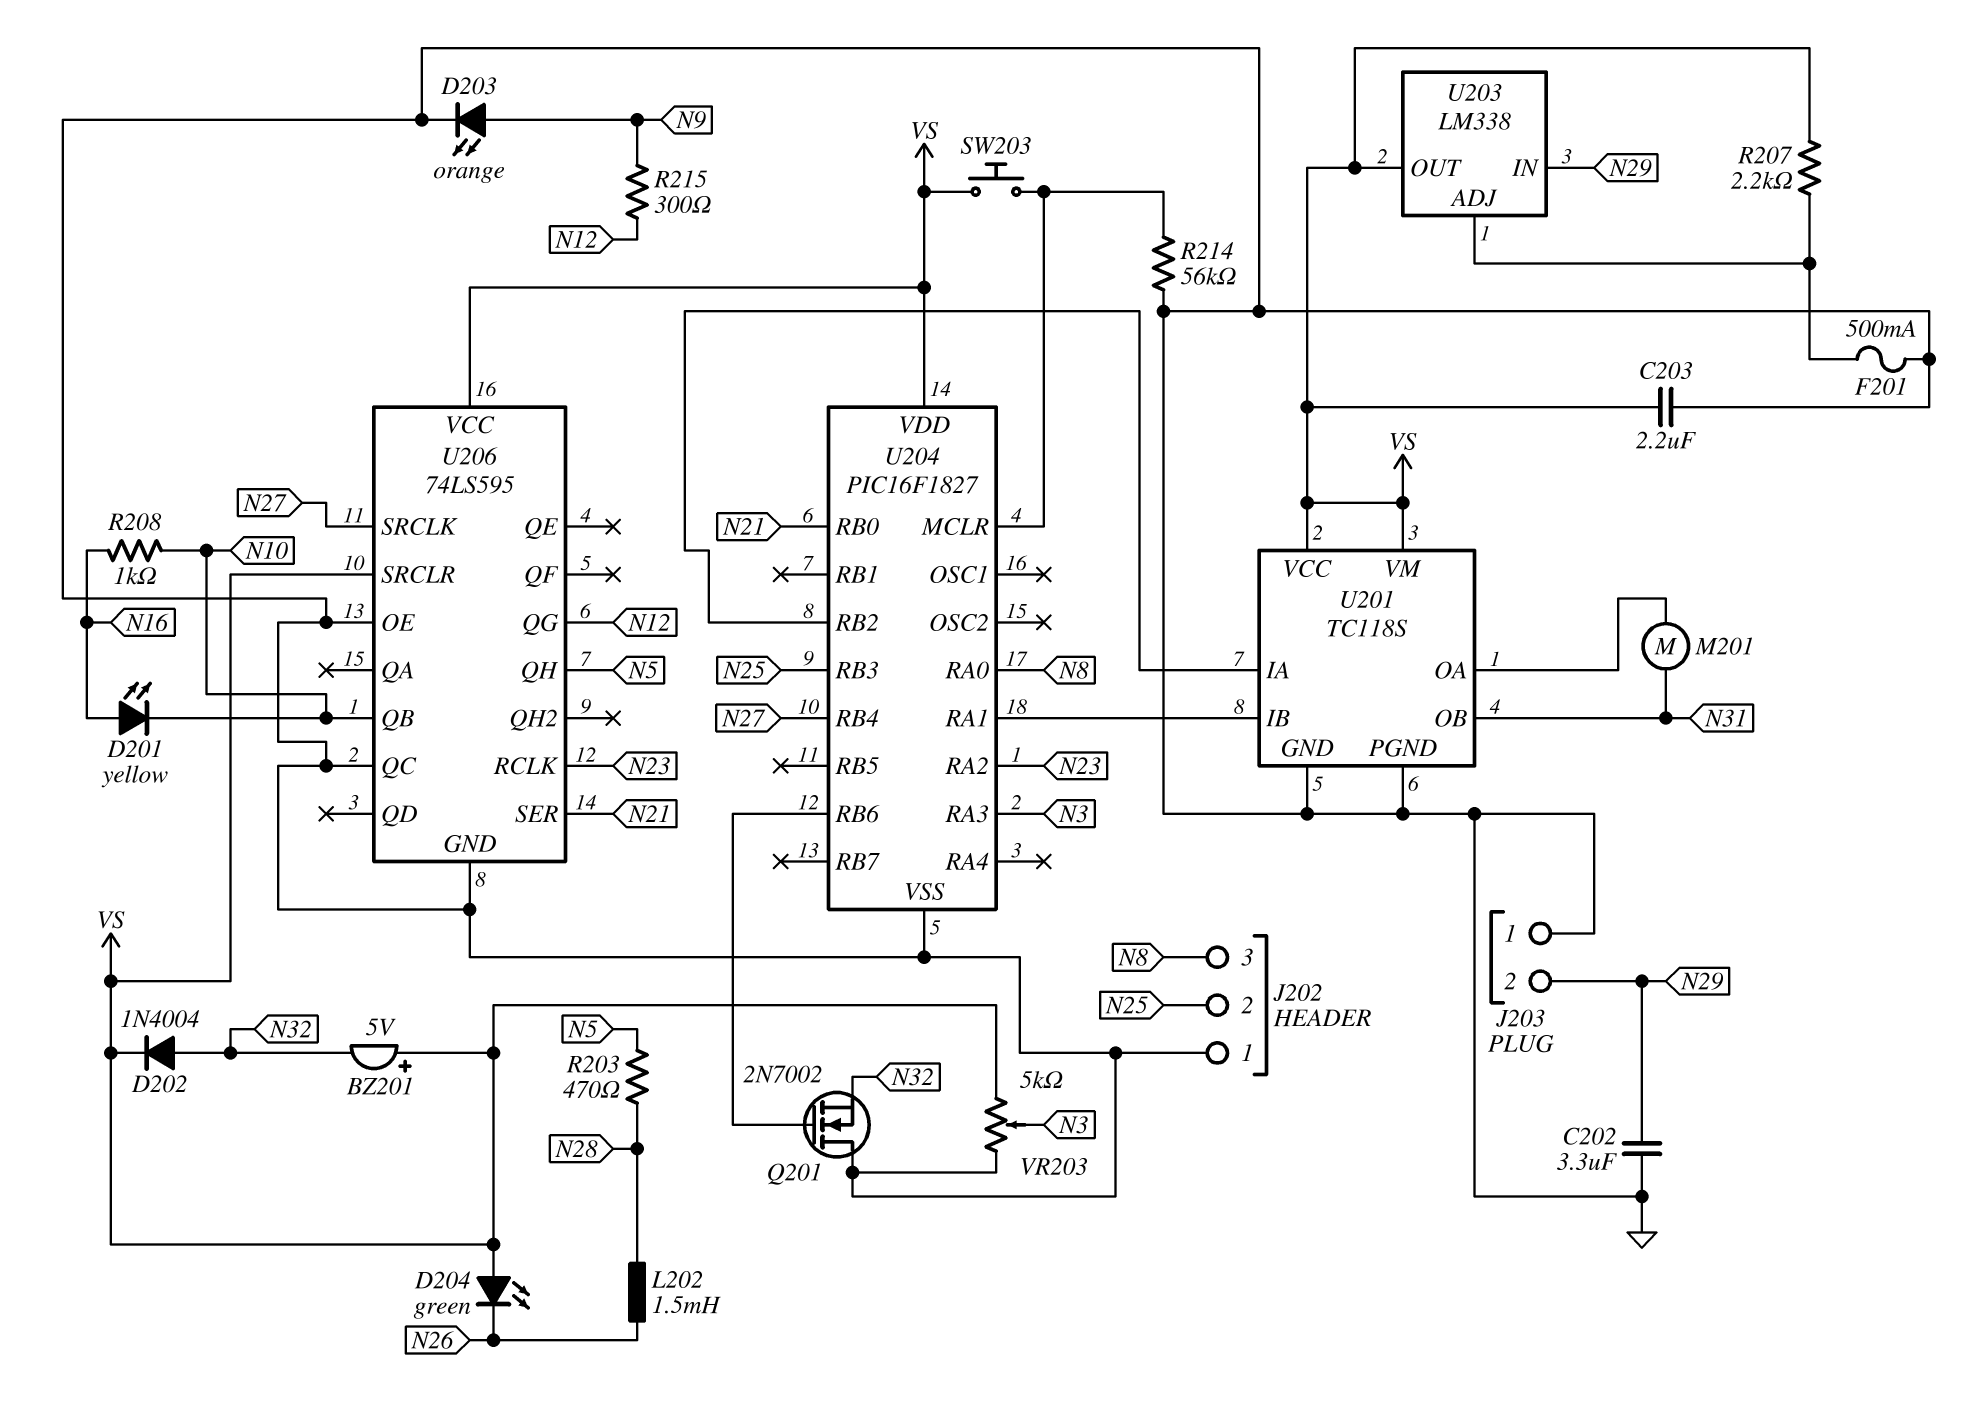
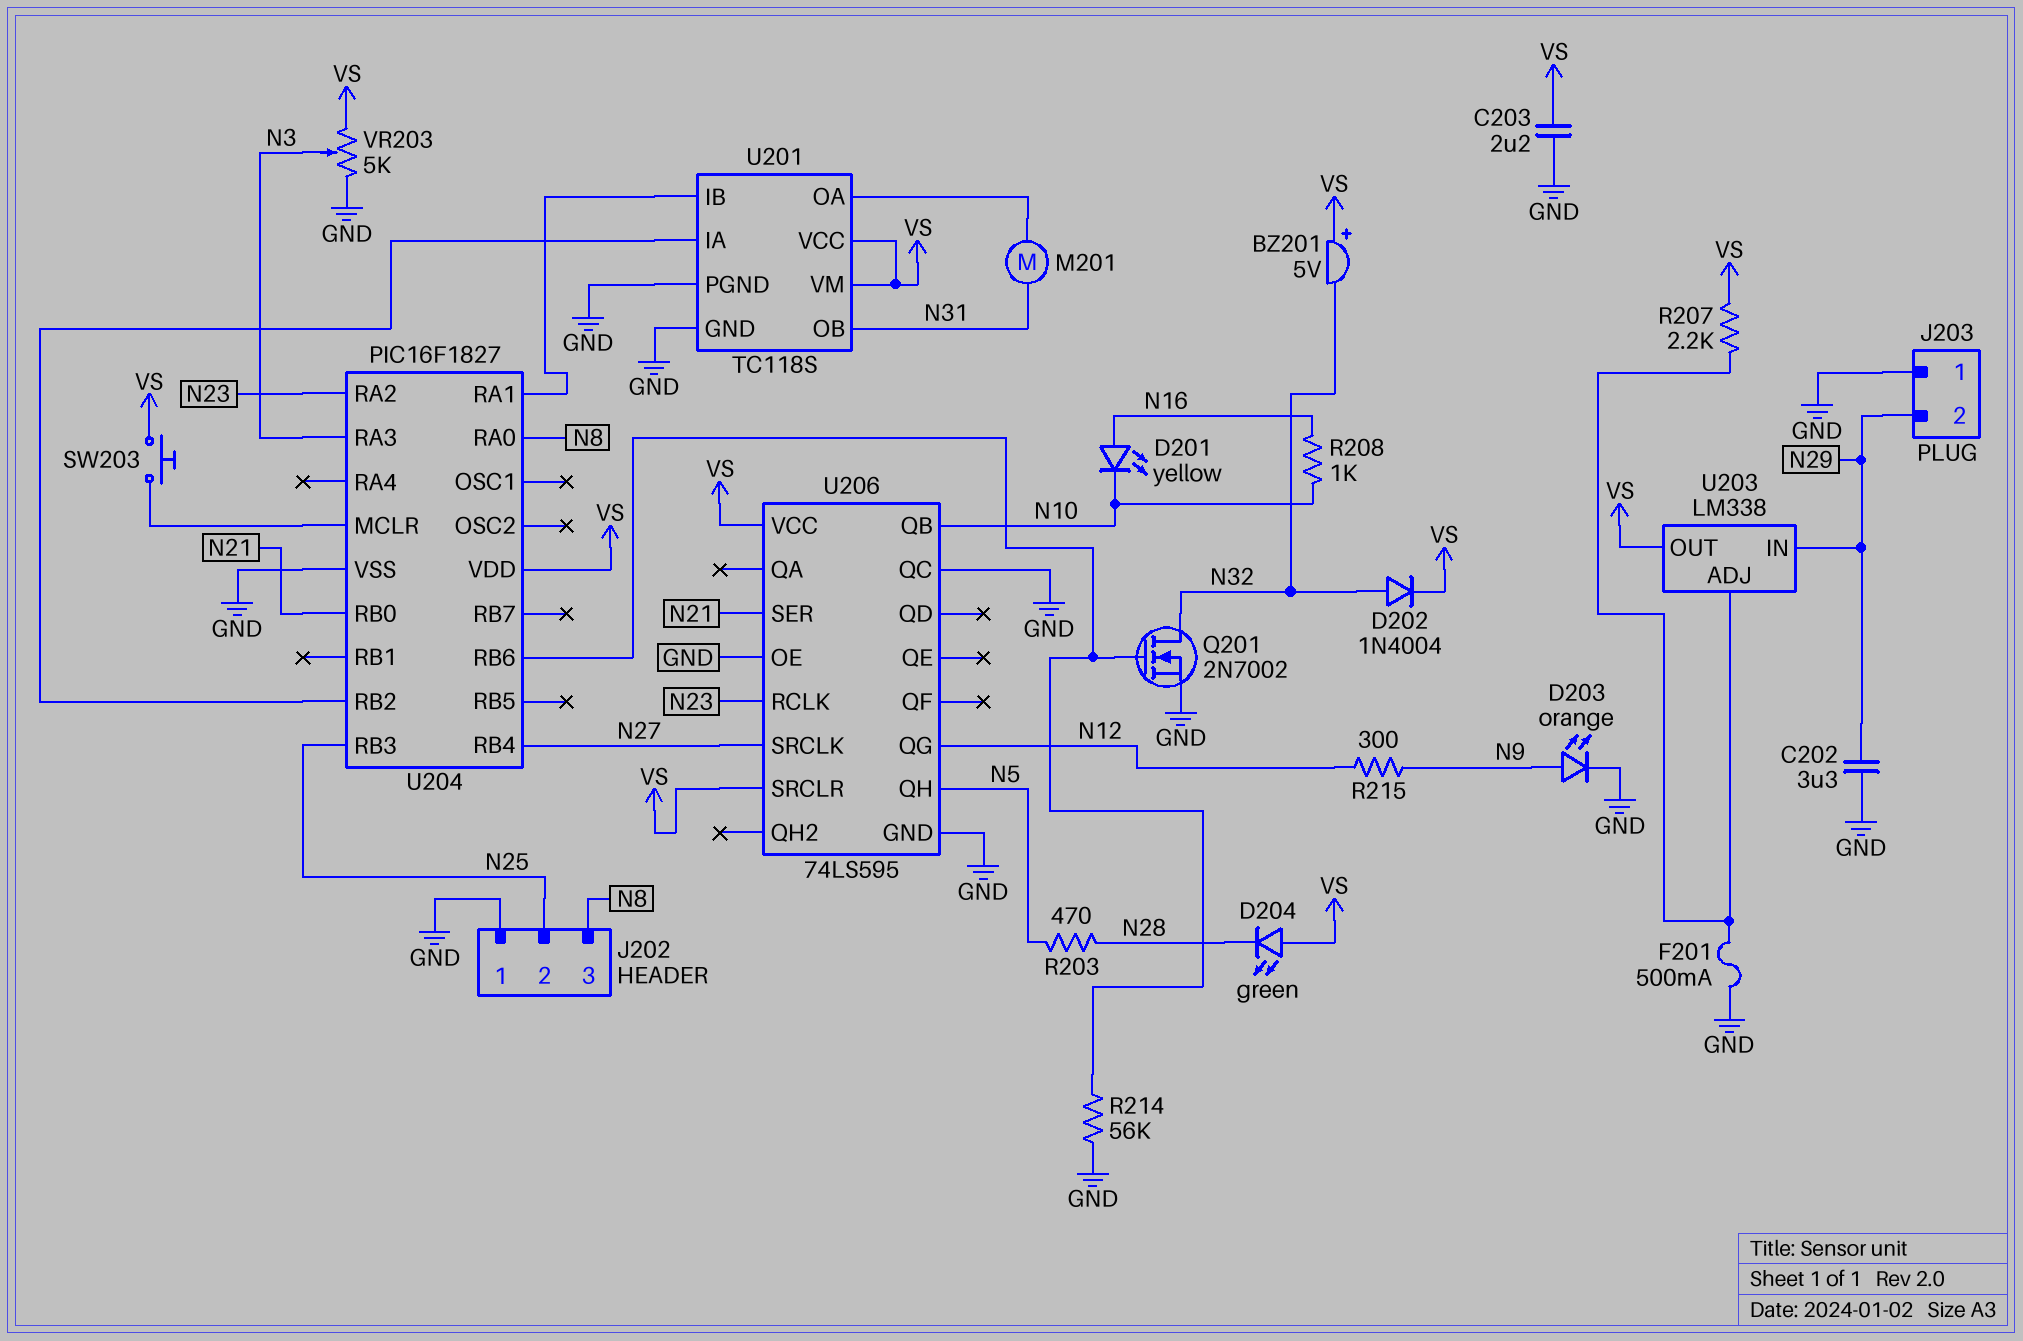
D204: LED green (A VS, K N26) -> LED green (A VS, K N28)
L202: 1.5mH (N26, N28) -> none
Q201: NMOS 2N7002 (G U204/RB6, D GND, S N32) -> NMOS 2N7002 (G U204/RB6, D N32, S GND)
R214: 56k (GND, U204/MCLR) -> 56k (GND, U204/RB6)

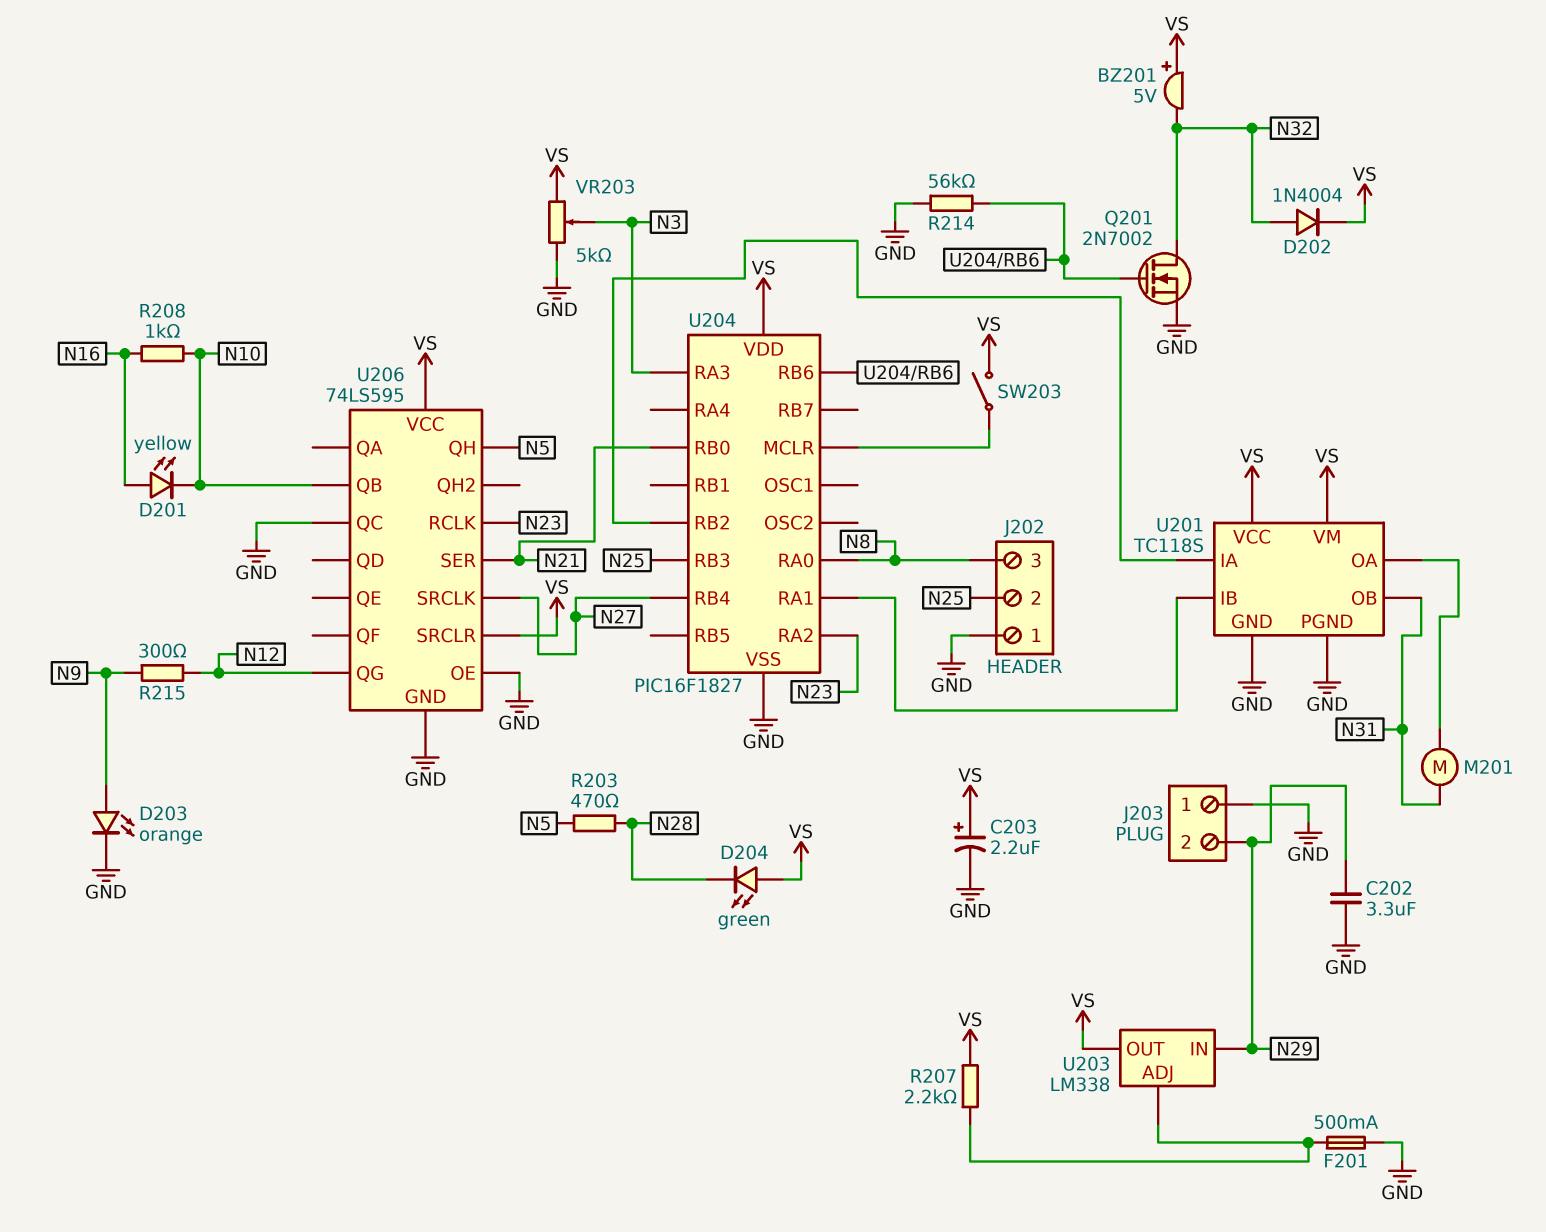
C203: 2.2uF (GND, VS) -> 2.2uF (plus VS, minus GND)
SW203: button (U204/MCLR, VS) -> switch (U204/MCLR, VS)

